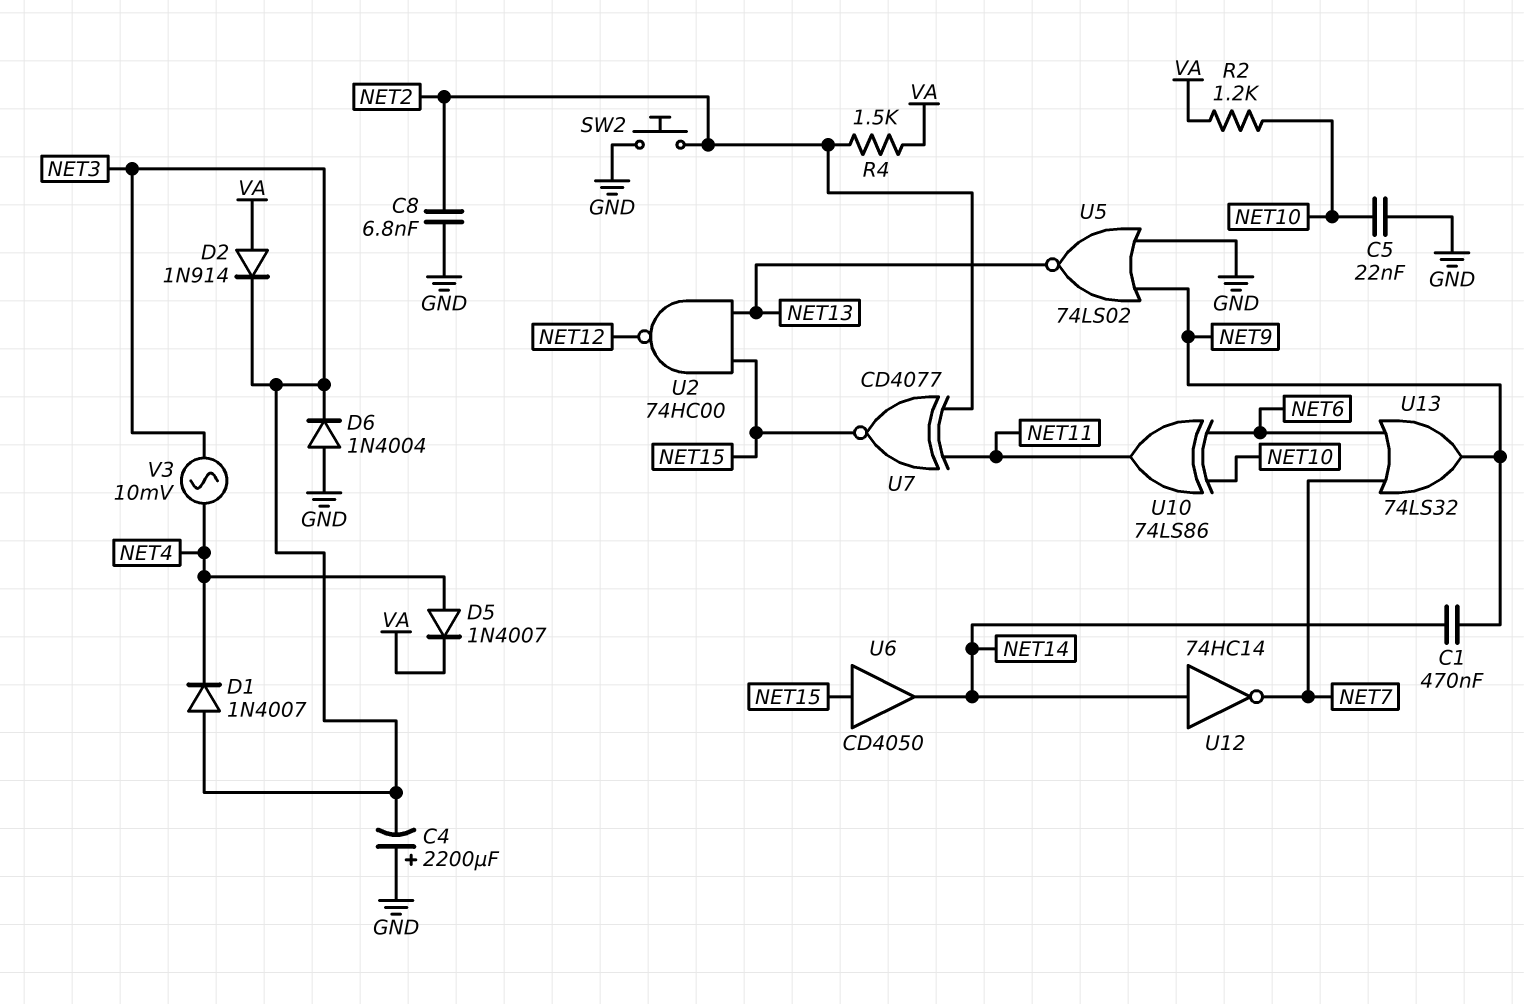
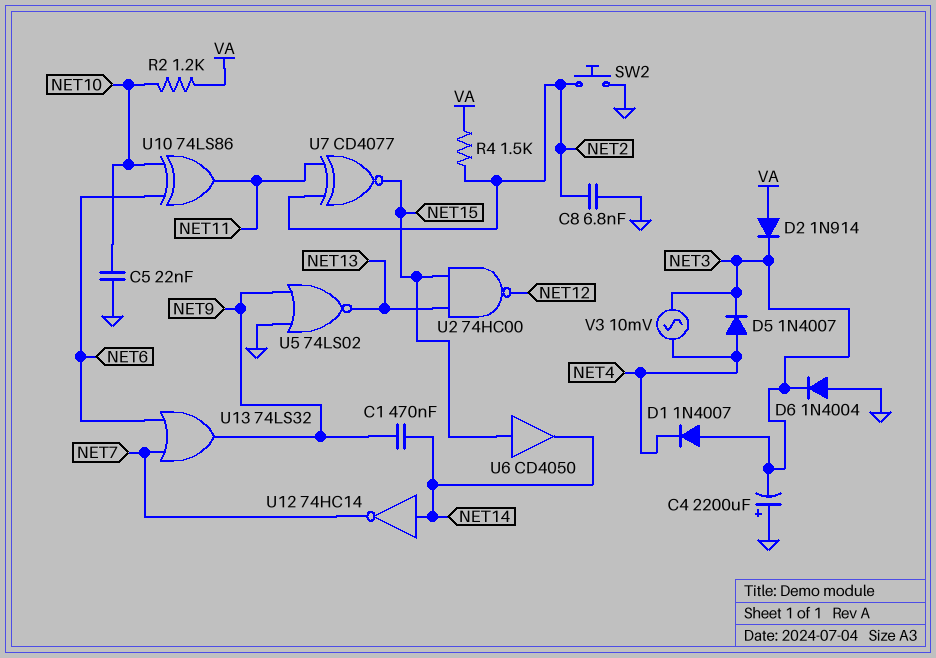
D5: diode 1N4007 (A NET4, K VA) -> diode 1N4007 (A NET4, K NET3)

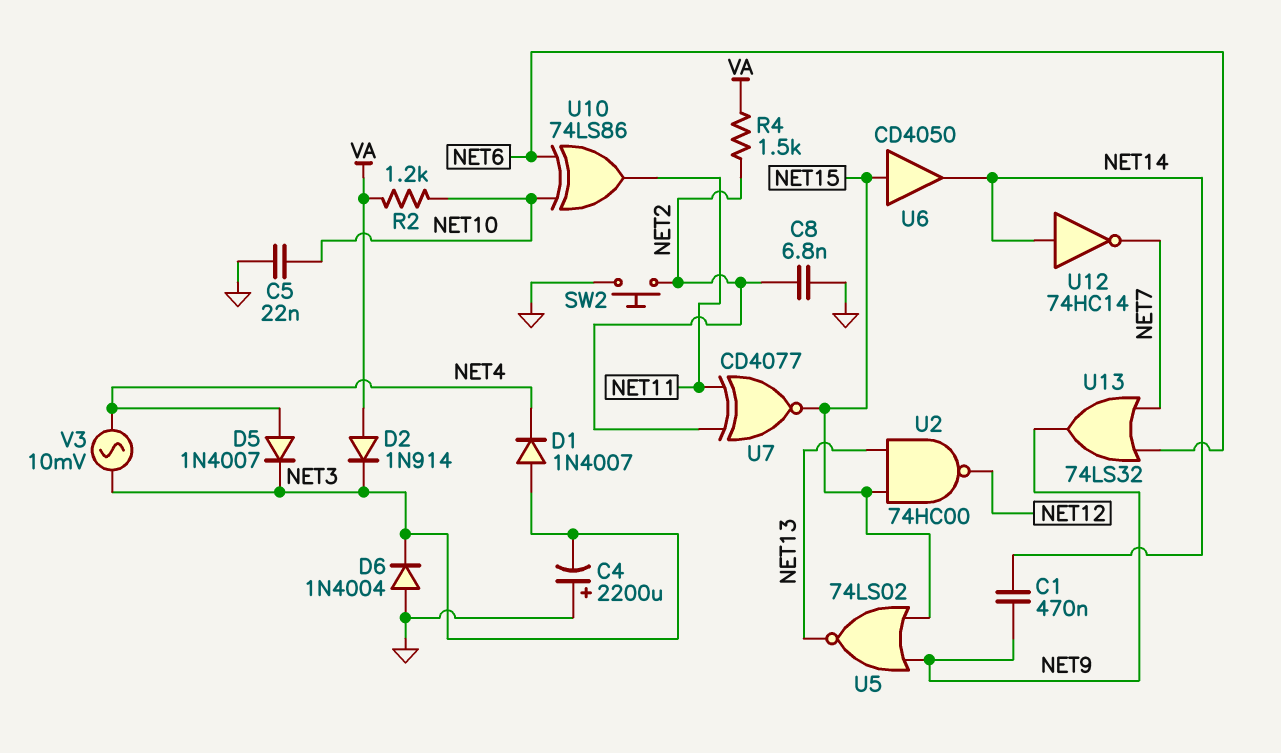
U5: NOR 74LS02 (in GND, in NET9, out NET13) -> NOR 74LS02 (in NET9, in NET15, out NET13)

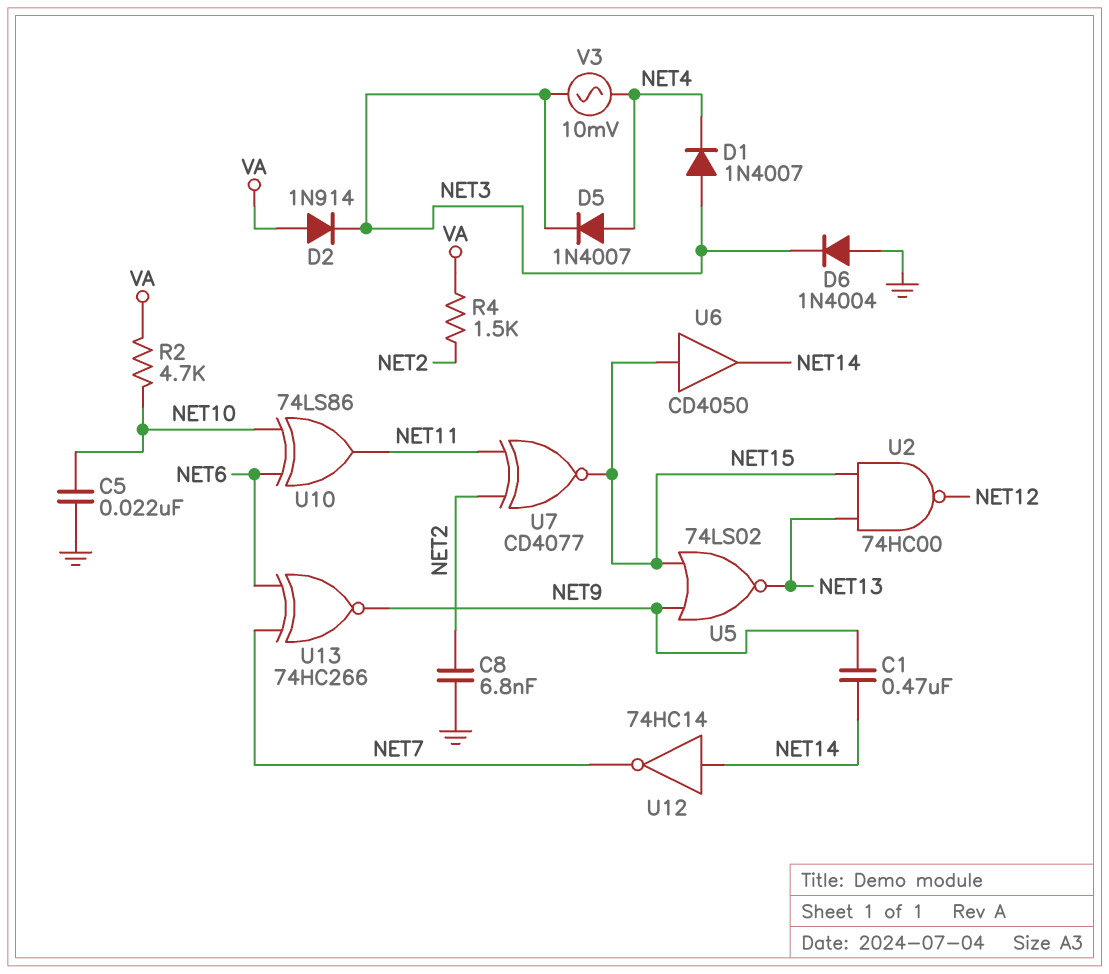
C4: 2200uF (plus GND, minus NET3) -> none
R2: 1.2k (NET10, VA) -> 4.7k (NET10, VA)
SW2: button (GND, NET2) -> none
U13: OR 74LS32 (in NET6, in NET7, out NET9) -> XNOR 74HC266 (in NET6, in NET7, out NET9)

